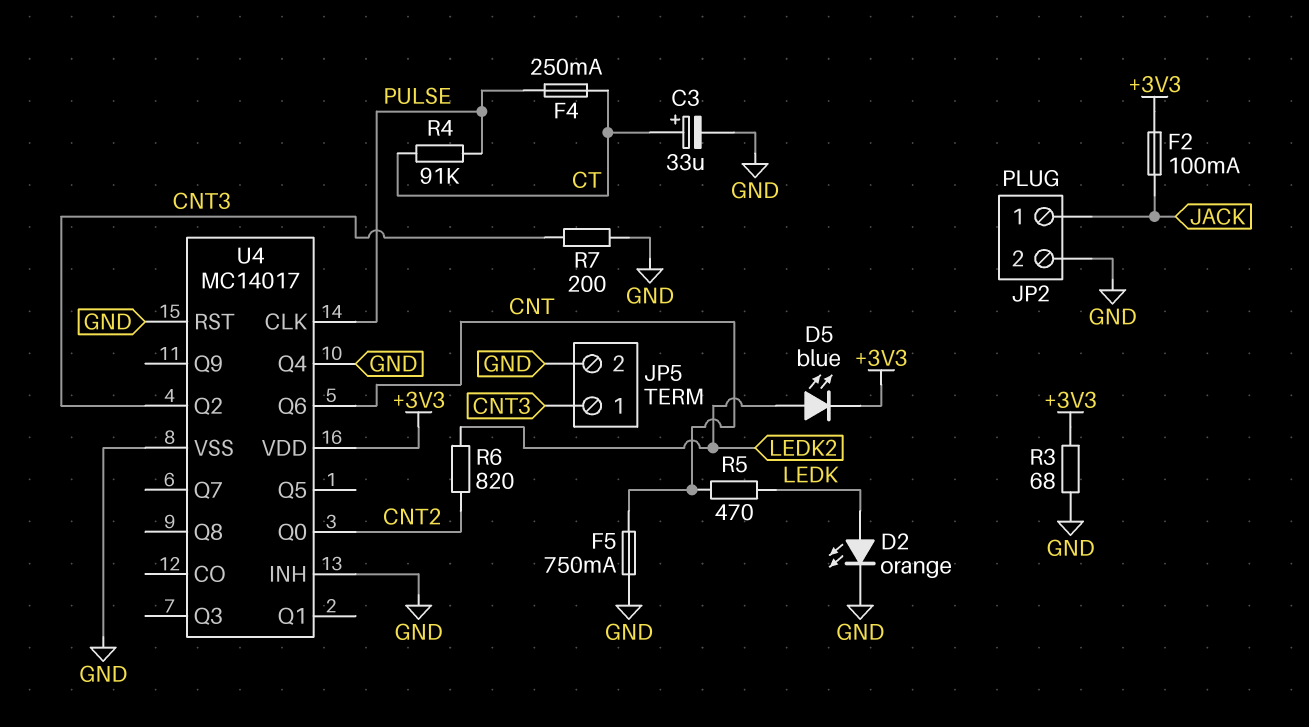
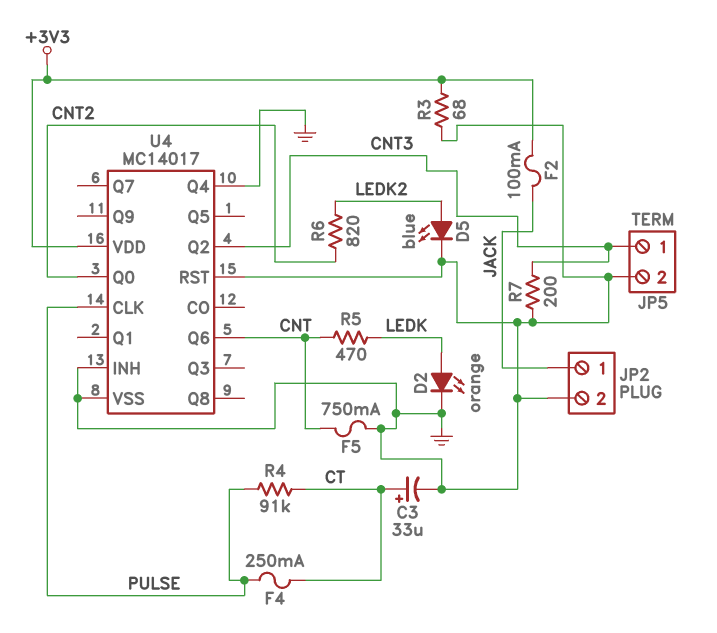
D5: LED blue (A LEDK2, K +3V3) -> LED blue (A LEDK2, K GND)

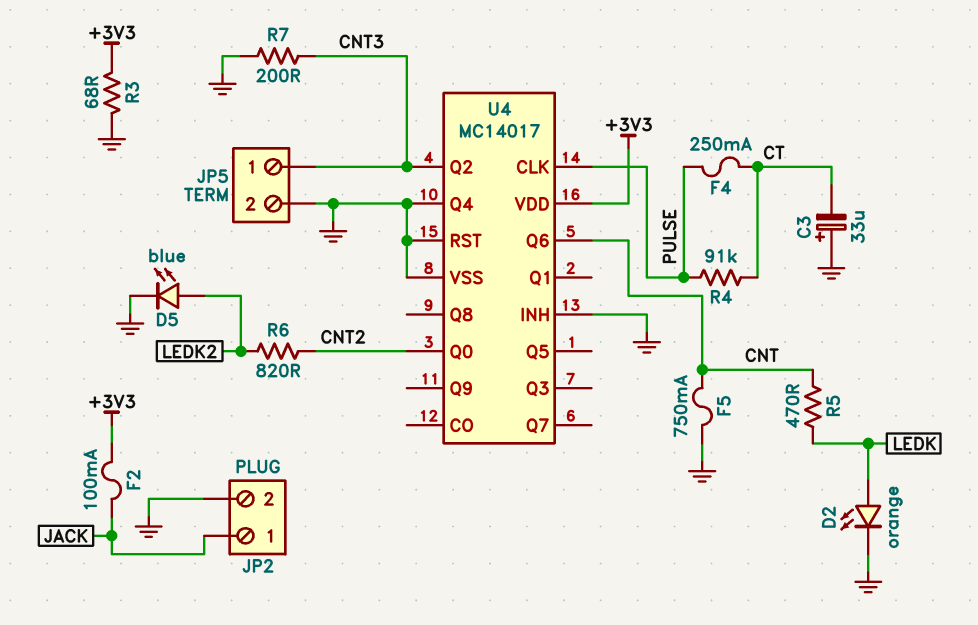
C3: 33uF (plus CT, minus GND) -> 33uF (plus GND, minus CT)

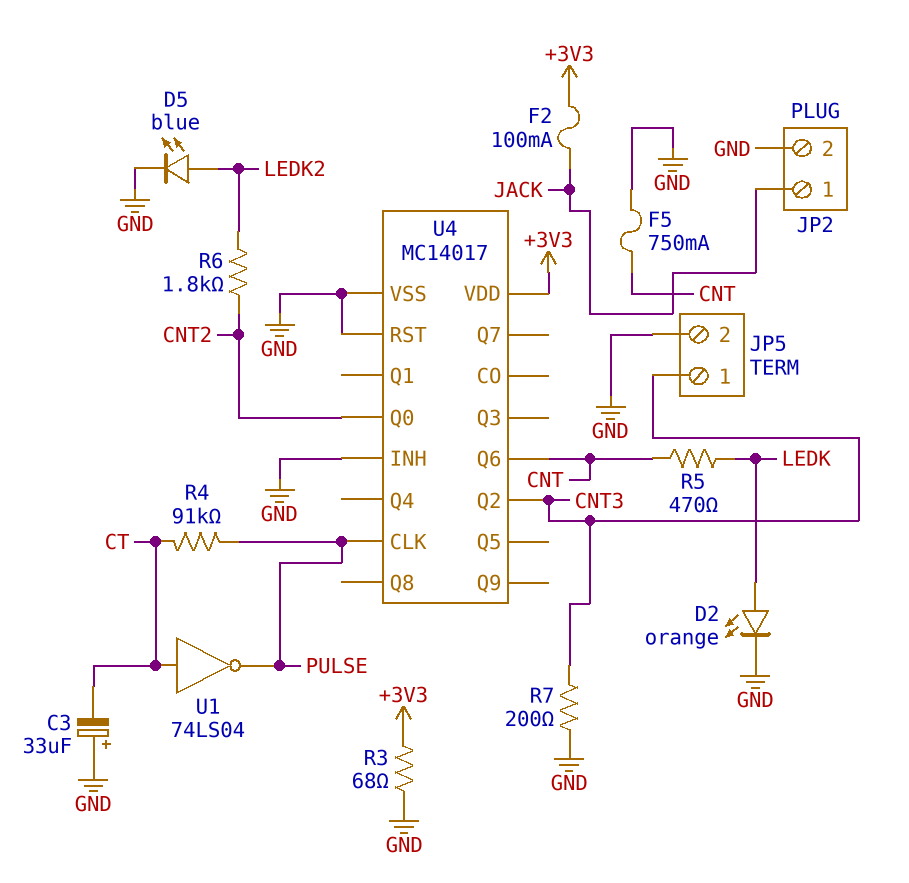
F4: 250mA (CT, PULSE) -> none
R6: 820 (CNT2, LEDK2) -> 1.8k (CNT2, LEDK2)
U1: none -> NOT 74LS04 (in CT, out PULSE)
U4 pin Q4: GND -> none

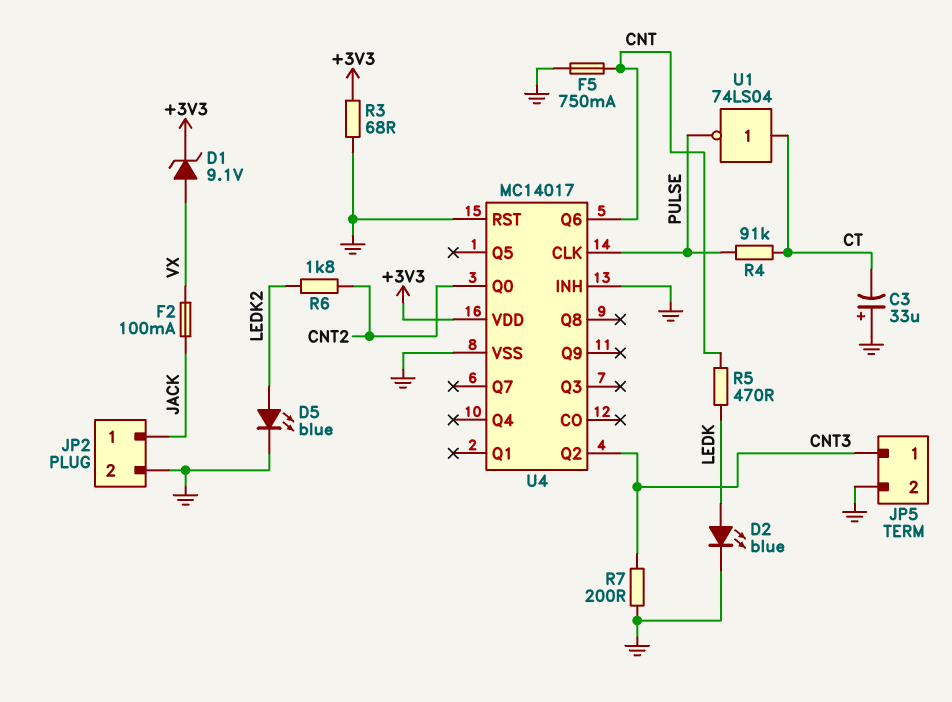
D1: none -> zener 9.1V (A VX, K +3V3)
D2: LED orange (A LEDK, K GND) -> LED blue (A LEDK, K GND)
F2: 100mA (+3V3, JACK) -> 100mA (JACK, VX)

